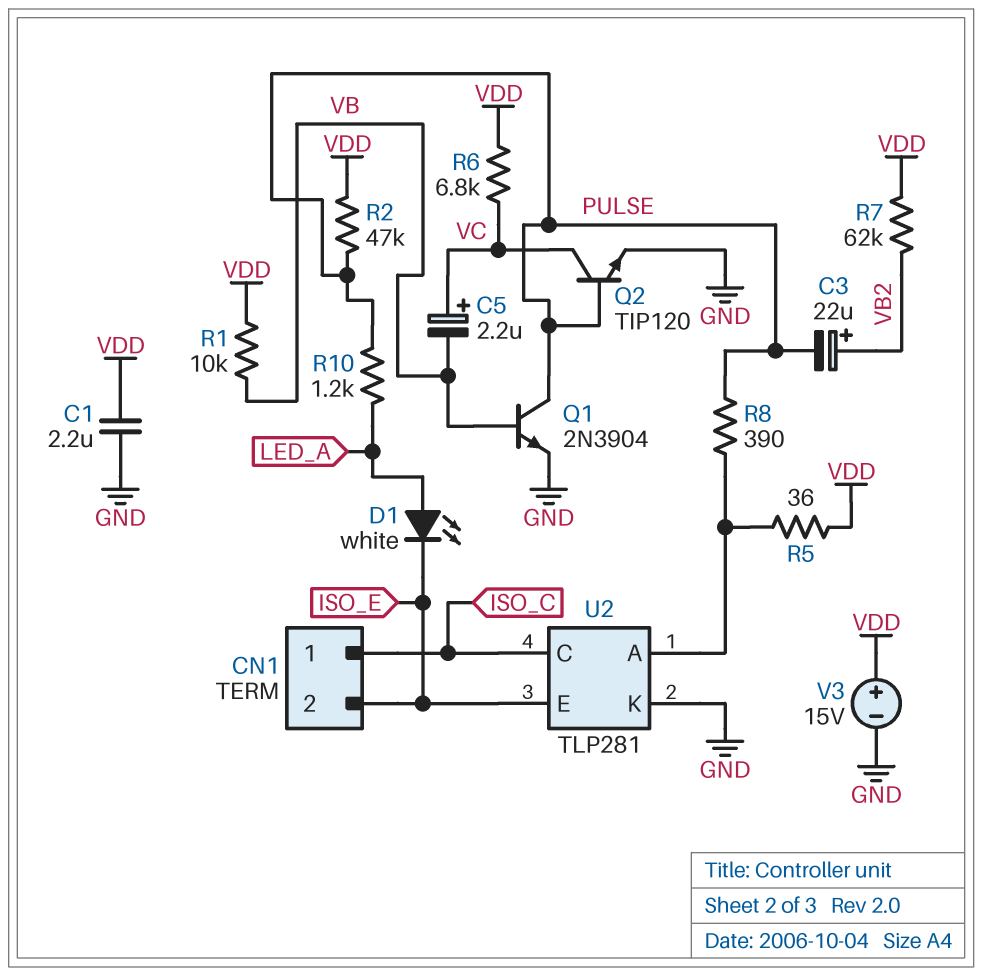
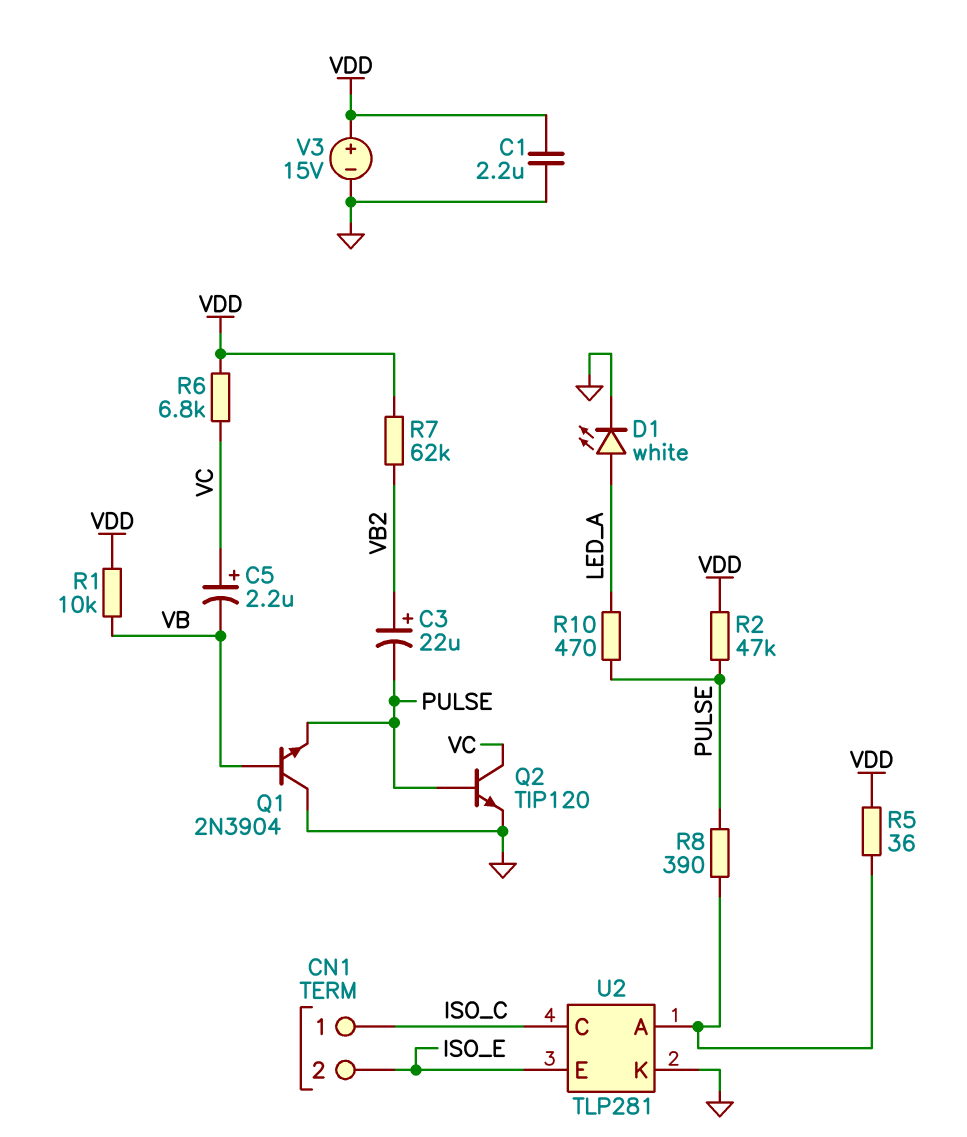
D1: LED white (A LED_A, K ISO_E) -> LED white (A LED_A, K GND)
Q1: NPN 2N3904 (B VB, C PULSE, E GND) -> NPN 2N3904 (B VB, C GND, E PULSE)
R10: 1.2k (LED_A, PULSE) -> 470 (LED_A, PULSE)

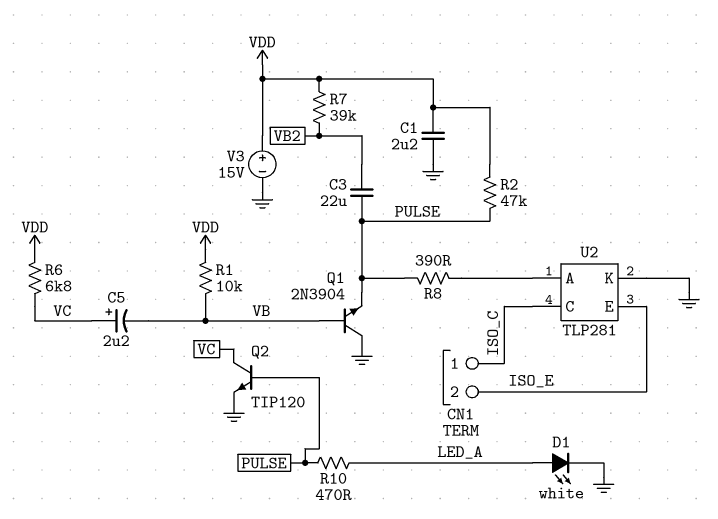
C3: 22uF (plus VB2, minus PULSE) -> 22uF (PULSE, VB2)
R5: 36 (U2/A, VDD) -> none
R7: 62k (VB2, VDD) -> 39k (VB2, VDD)

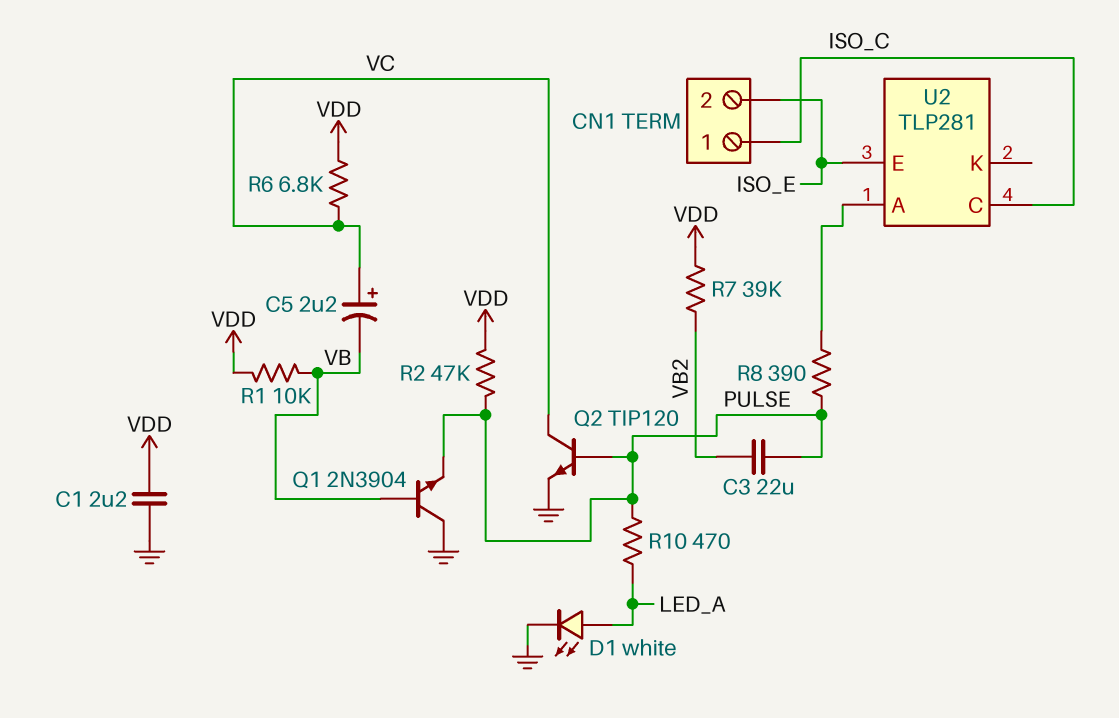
U2 pin K: GND -> none
V3: 15V (plus VDD, minus GND) -> none

